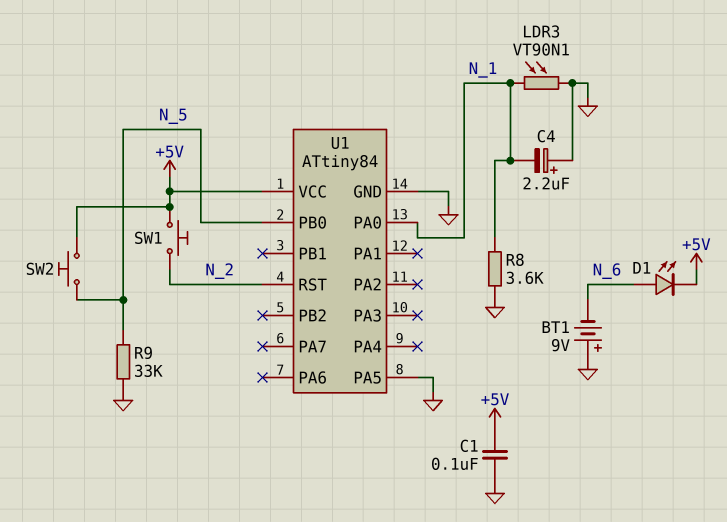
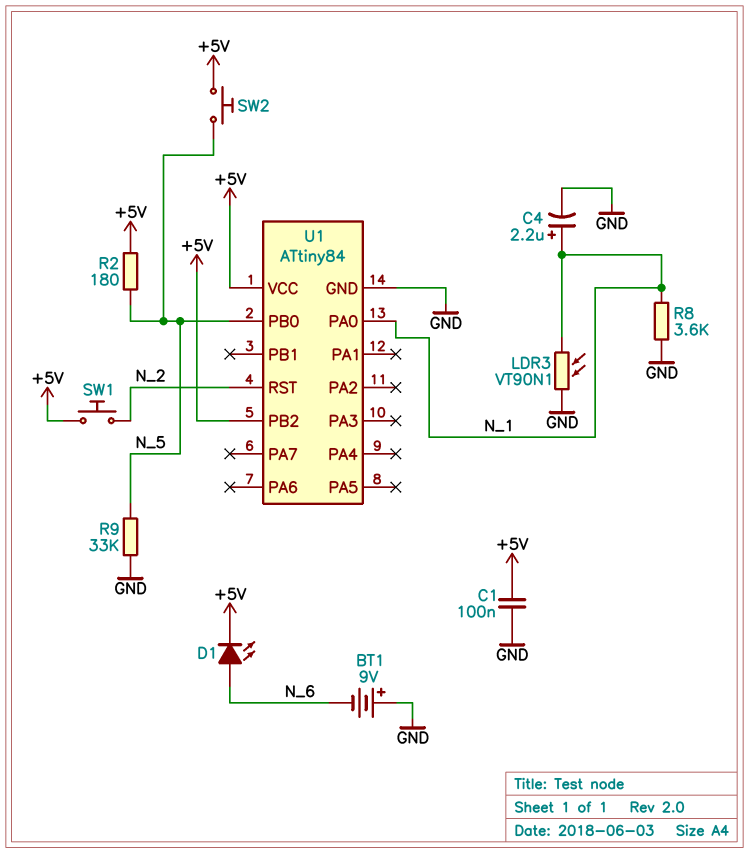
C4: 2.2uF (plus GND, minus N_1) -> 2.2uF (plus N_1, minus GND)
R2: none -> 180 (+5V, N_5)
U1 pin PA5: GND -> none
U1 pin PB2: none -> +5V

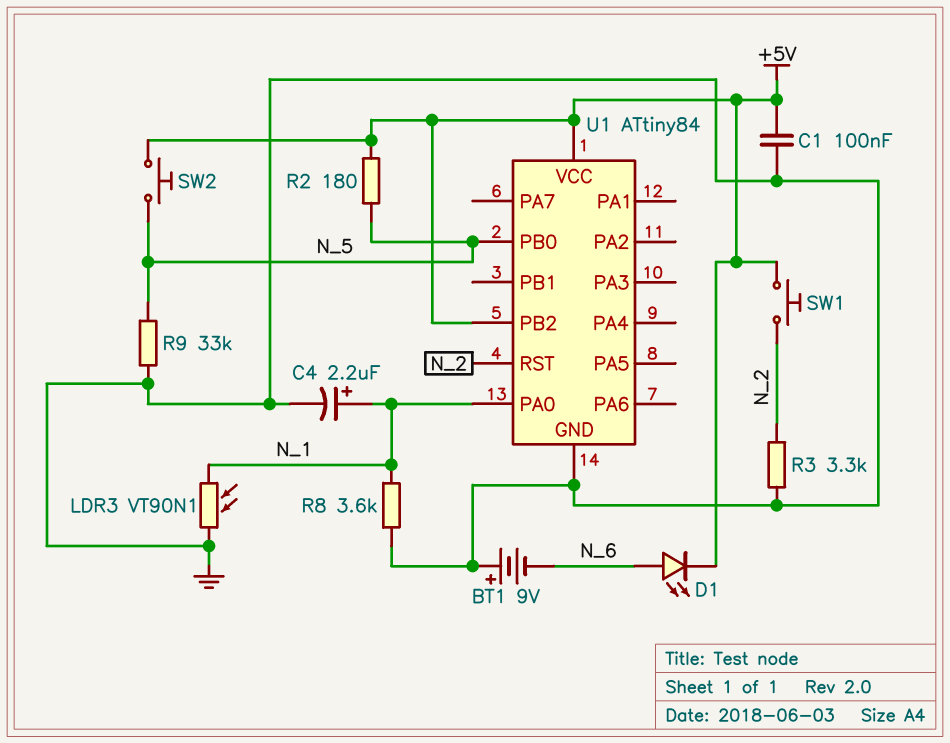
R3: none -> 3.3k (GND, N_2)

